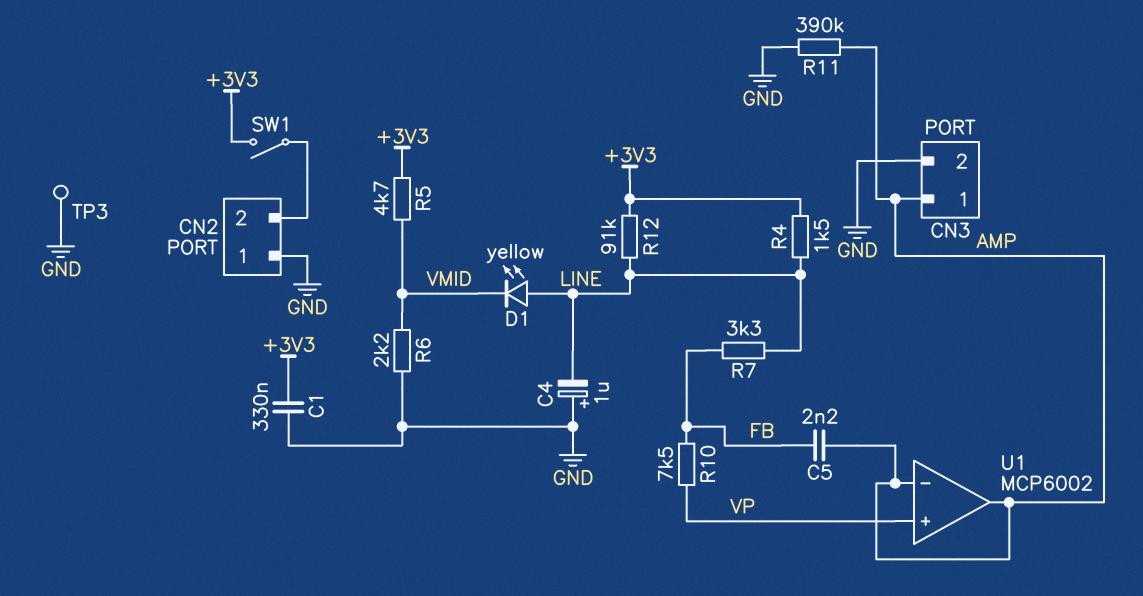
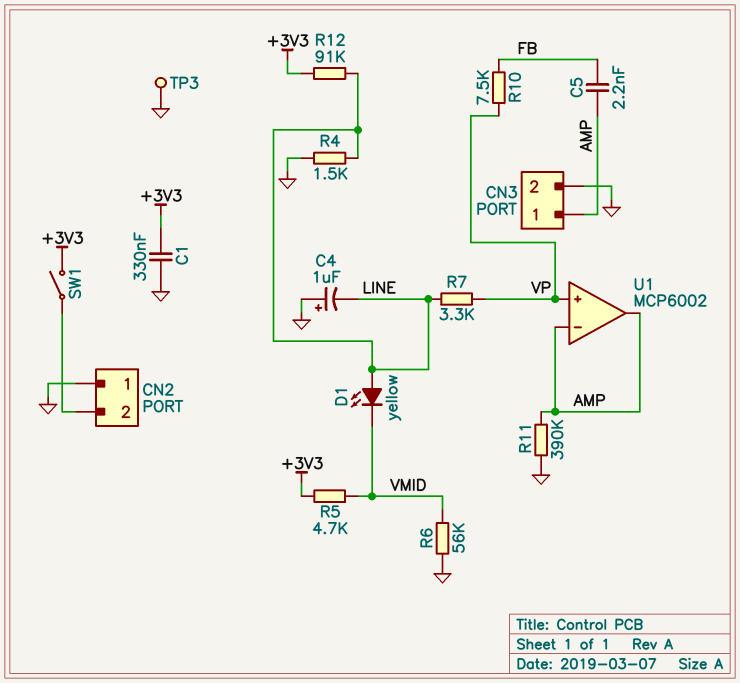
R4: 1.5k (+3V3, LINE) -> 1.5k (GND, LINE)
R6: 2.2k (GND, VMID) -> 56k (GND, VMID)
R7: 3.3k (FB, LINE) -> 3.3k (LINE, VP)

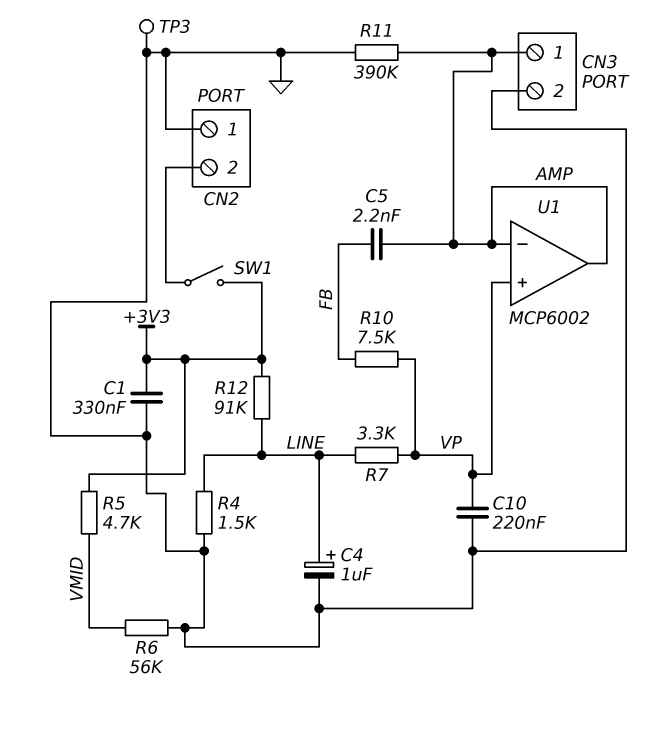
C4: 1uF (plus GND, minus LINE) -> 1uF (plus LINE, minus GND)
C10: none -> 220nF (GND, VP)
D1: LED yellow (A LINE, K VMID) -> none

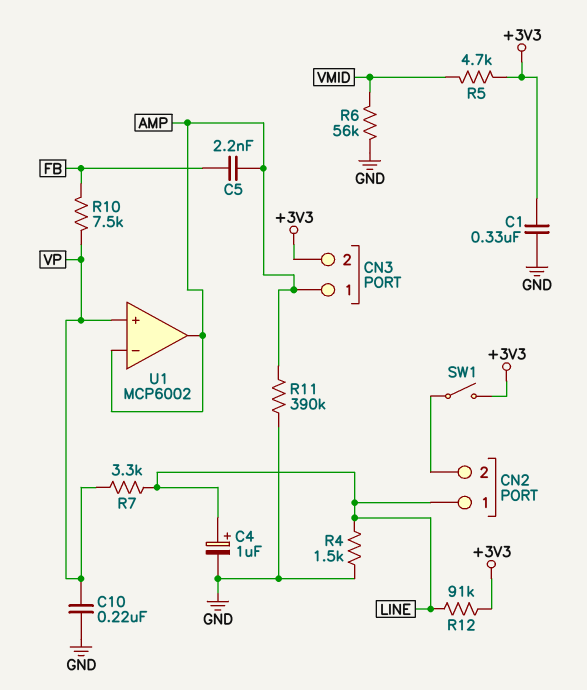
CN2 pin 1: GND -> LINE
CN3 pin 2: GND -> +3V3
TP3: test point (GND) -> none

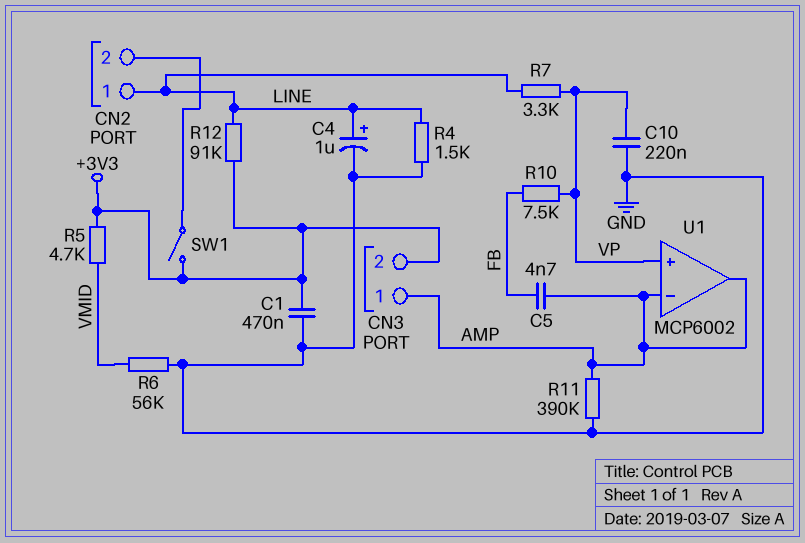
C1: 330nF (+3V3, GND) -> 470nF (+3V3, GND)
C5: 2.2nF (AMP, FB) -> 4.7nF (AMP, FB)

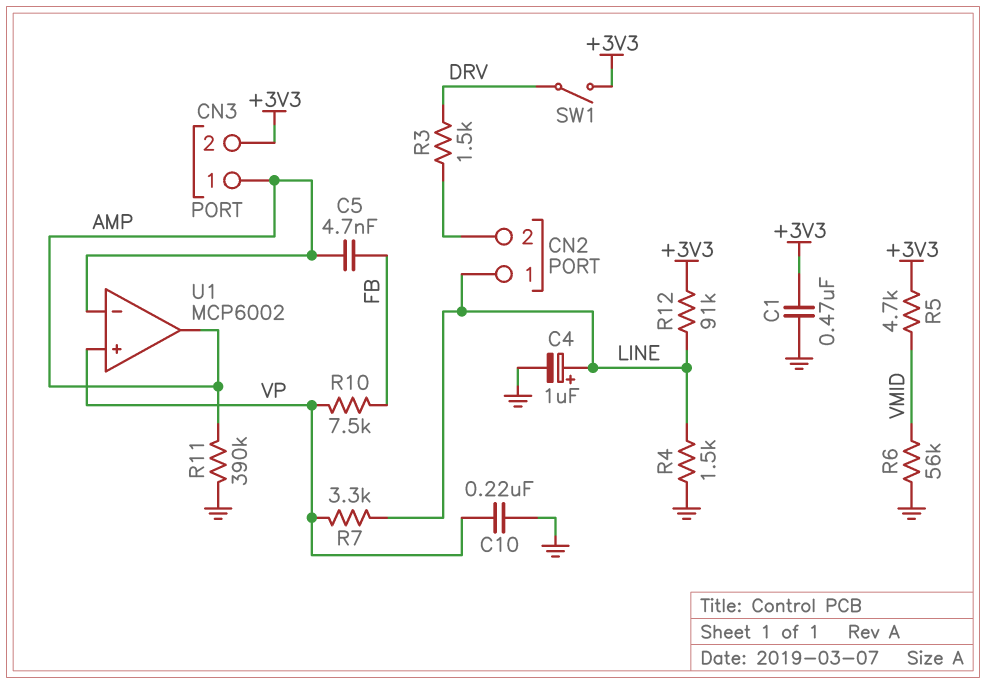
R3: none -> 1.5k (CN2/2, DRV)
SW1: switch (+3V3, CN2/2) -> switch (+3V3, DRV)

